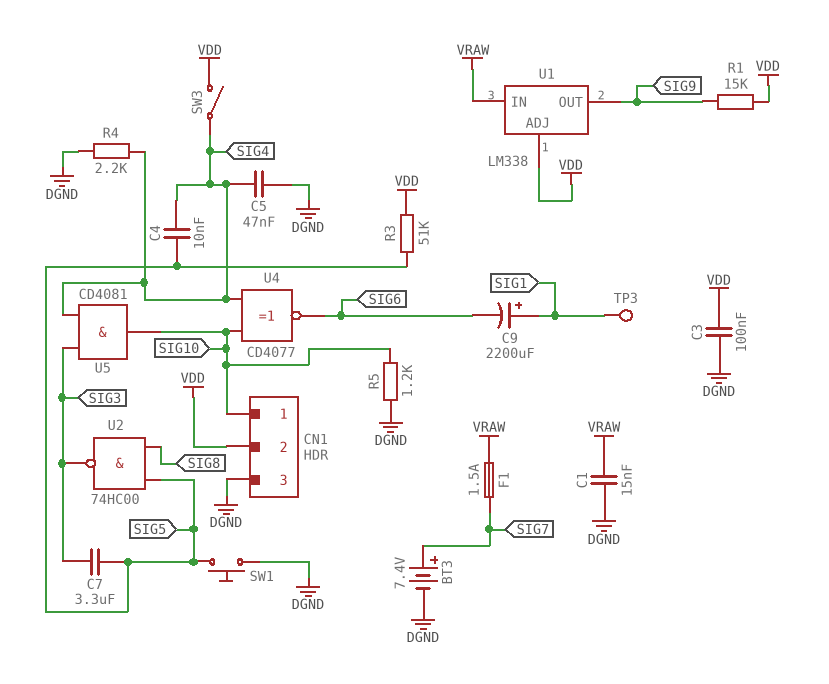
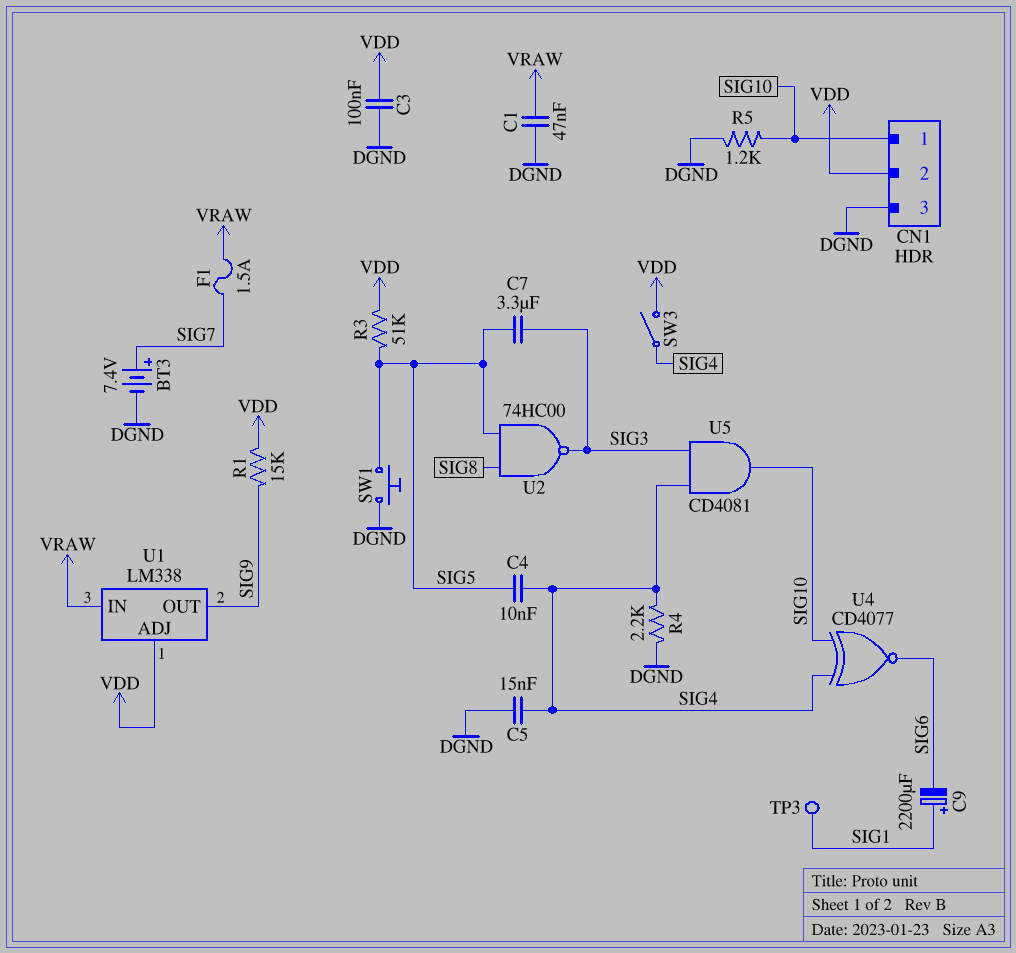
C1: 15nF (DGND, VRAW) -> 47nF (DGND, VRAW)
C5: 47nF (DGND, SIG4) -> 15nF (DGND, SIG4)

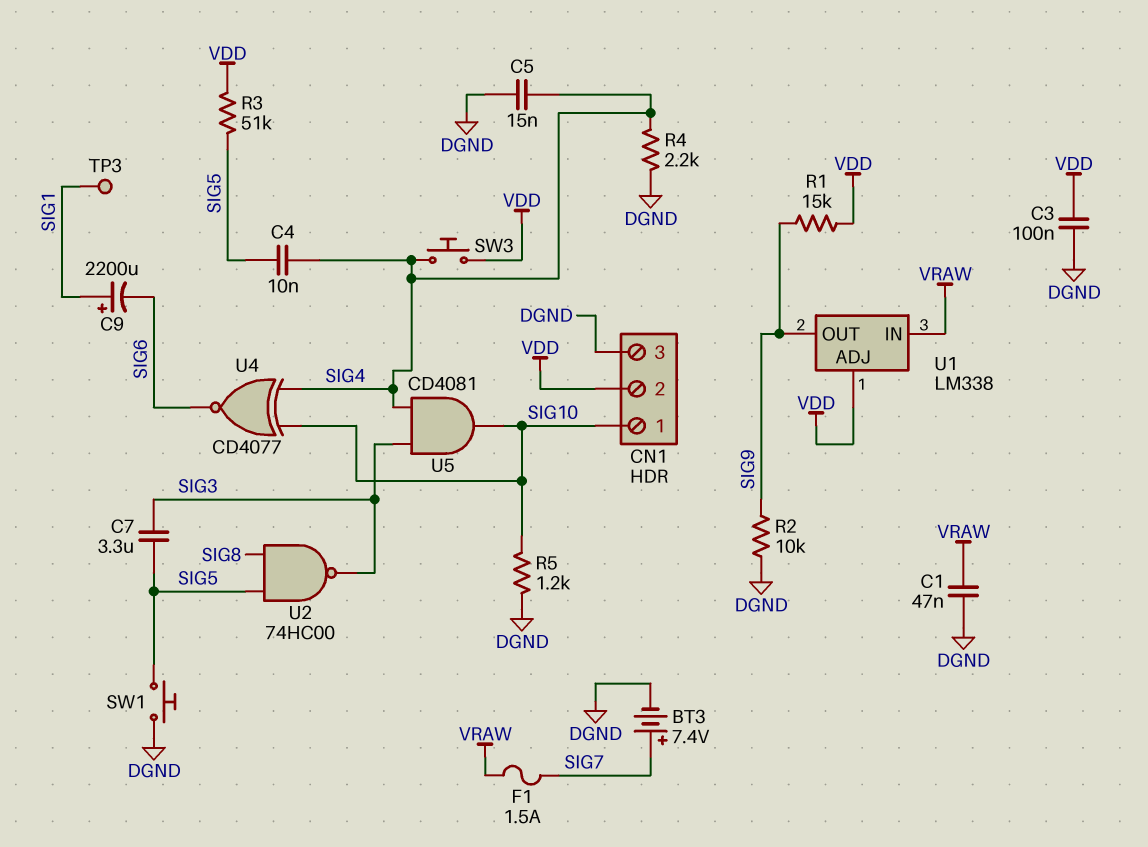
R2: none -> 10k (DGND, SIG9)
SW3: switch (SIG4, VDD) -> button (SIG4, VDD)

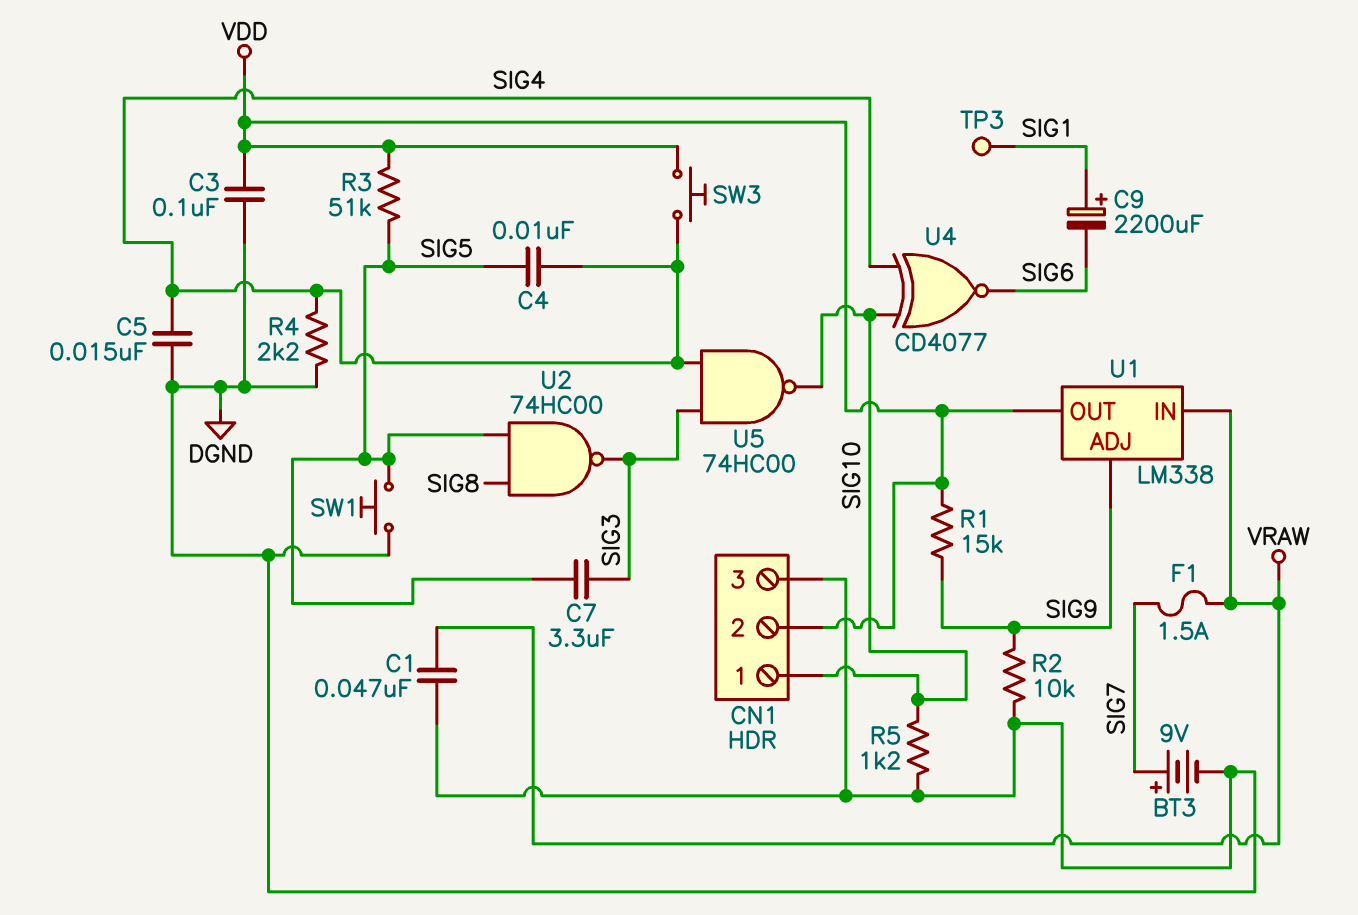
BT3: 7.4V (plus SIG7, minus DGND) -> 9V (plus SIG7, minus DGND)
U1 pin ADJ: VDD -> SIG9
U1 pin OUT: SIG9 -> VDD
U5: AND CD4081 (in SIG3, in SIG4, out SIG10) -> NAND 74HC00 (in SIG3, in SIG4, out SIG10)

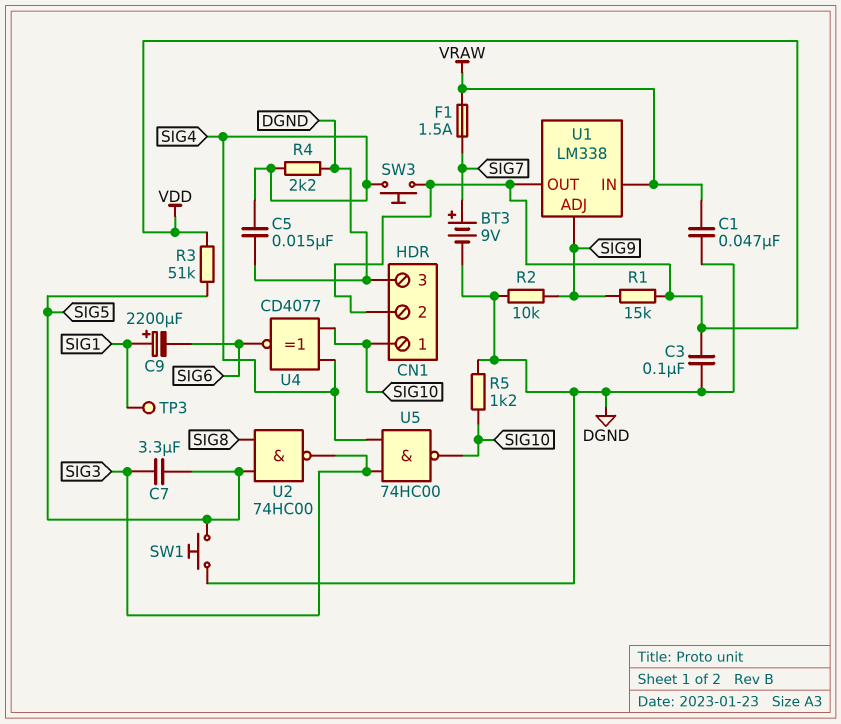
C4: 10nF (SIG4, SIG5) -> none

